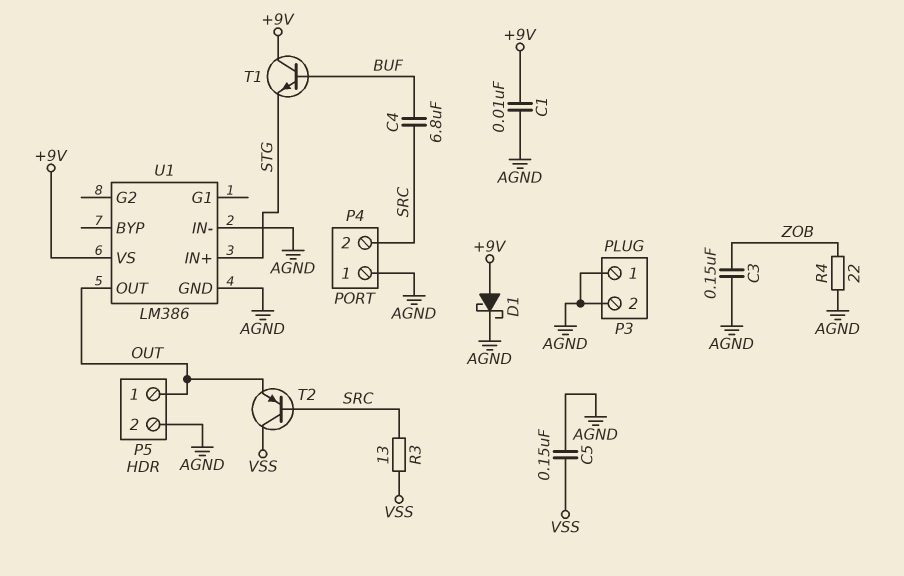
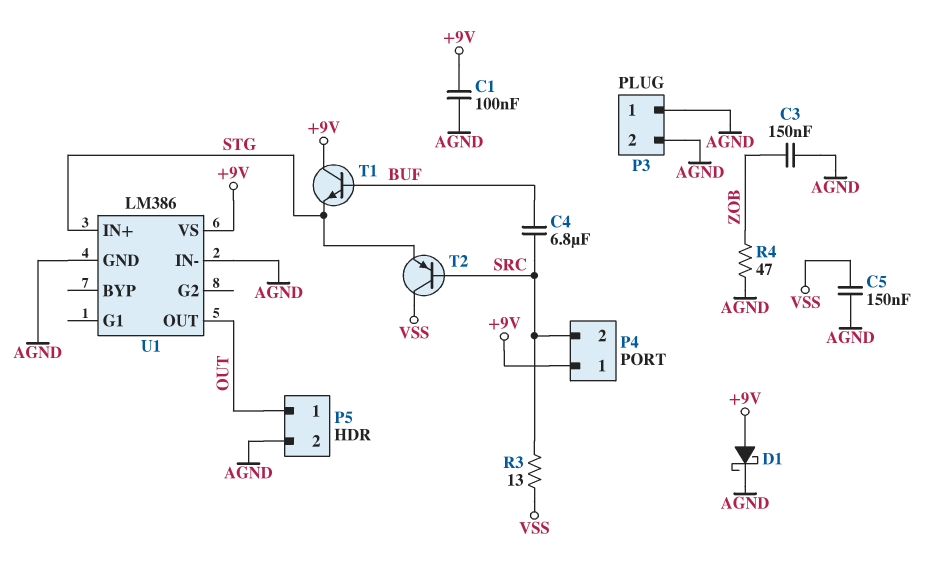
C1: 10nF (+9V, AGND) -> 100nF (+9V, AGND)
P4 pin 1: AGND -> +9V
R4: 22 (AGND, ZOB) -> 47 (AGND, ZOB)
T2: PNP (B SRC, C VSS, E OUT) -> PNP (B SRC, C VSS, E STG)

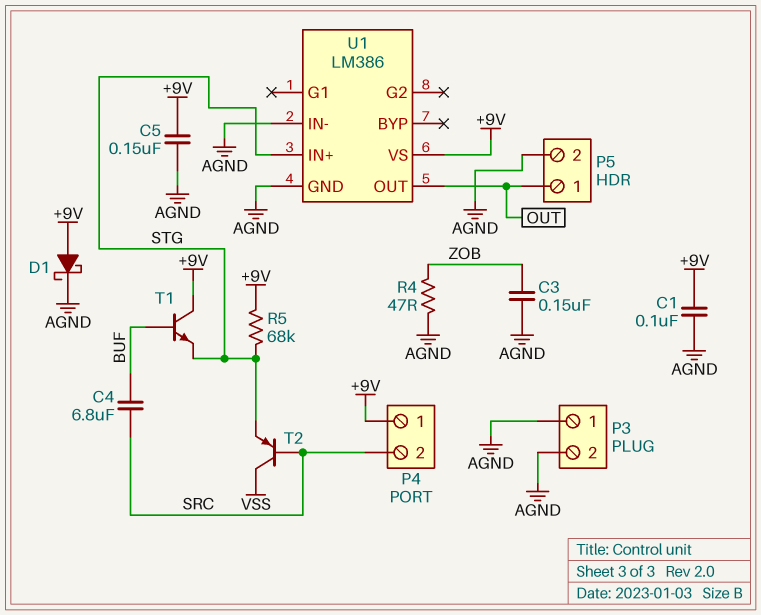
C5: 150nF (AGND, VSS) -> 150nF (+9V, AGND)
R3: 13 (SRC, VSS) -> none
R5: none -> 68k (+9V, STG)

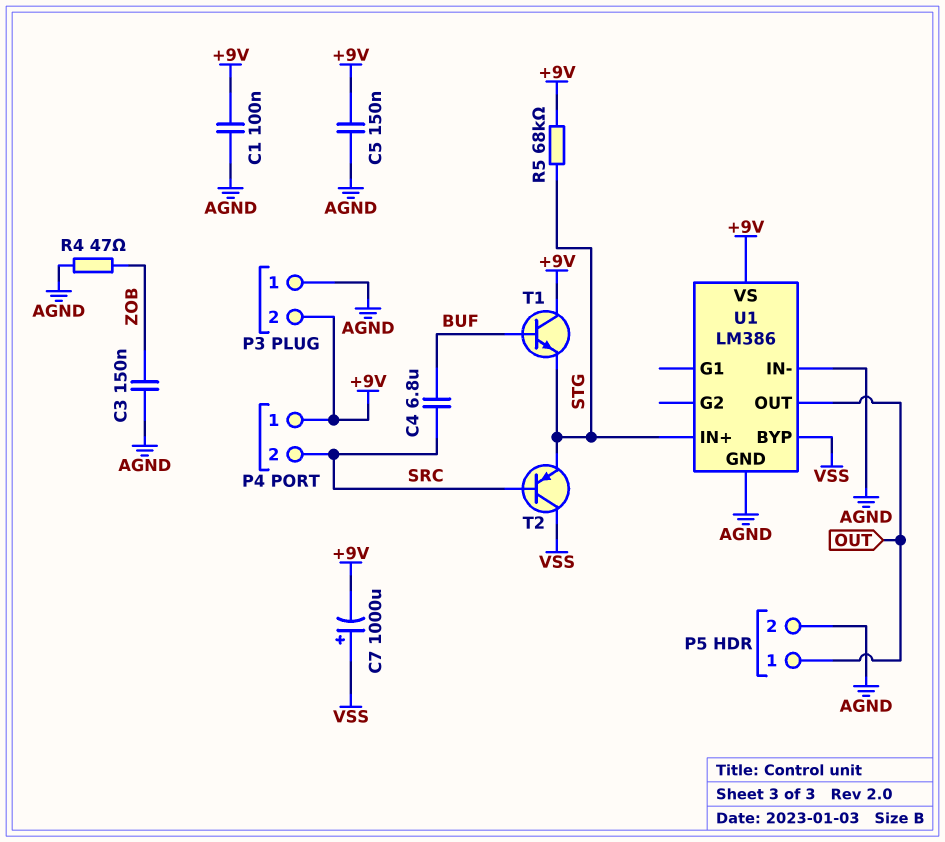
C7: none -> 1000uF (plus VSS, minus +9V)
D1: schottky (A +9V, K AGND) -> none
P3 pin 2: AGND -> +9V
U1 pin BYP: none -> VSS

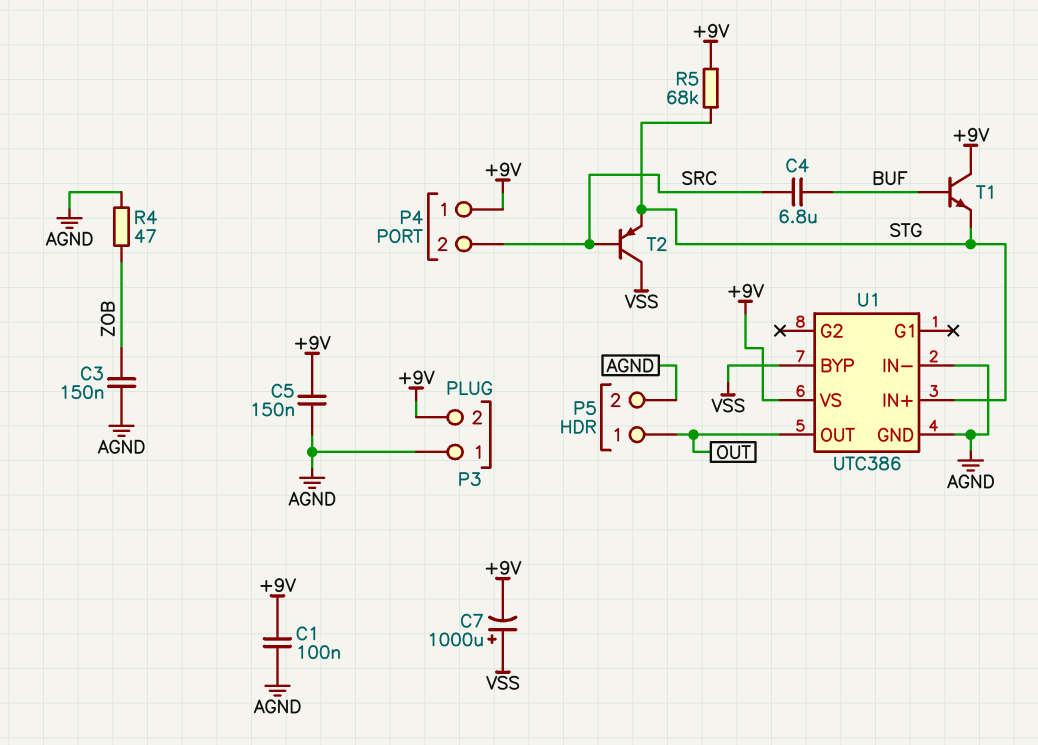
U1: LM386 -> UTC386

